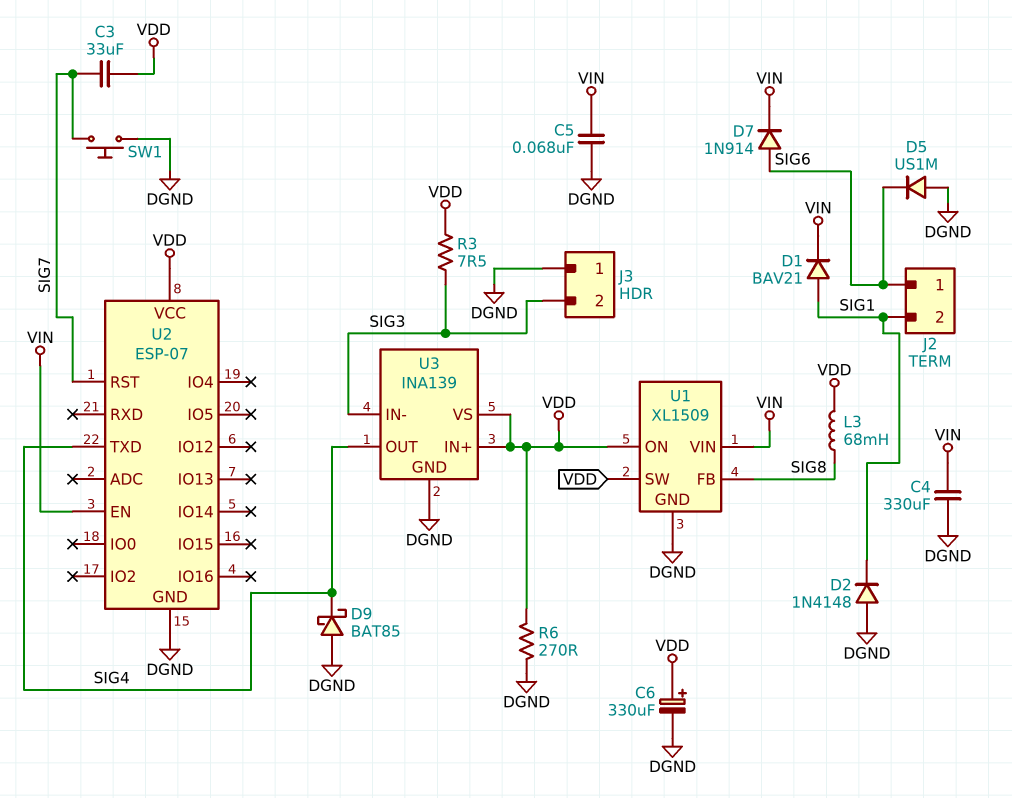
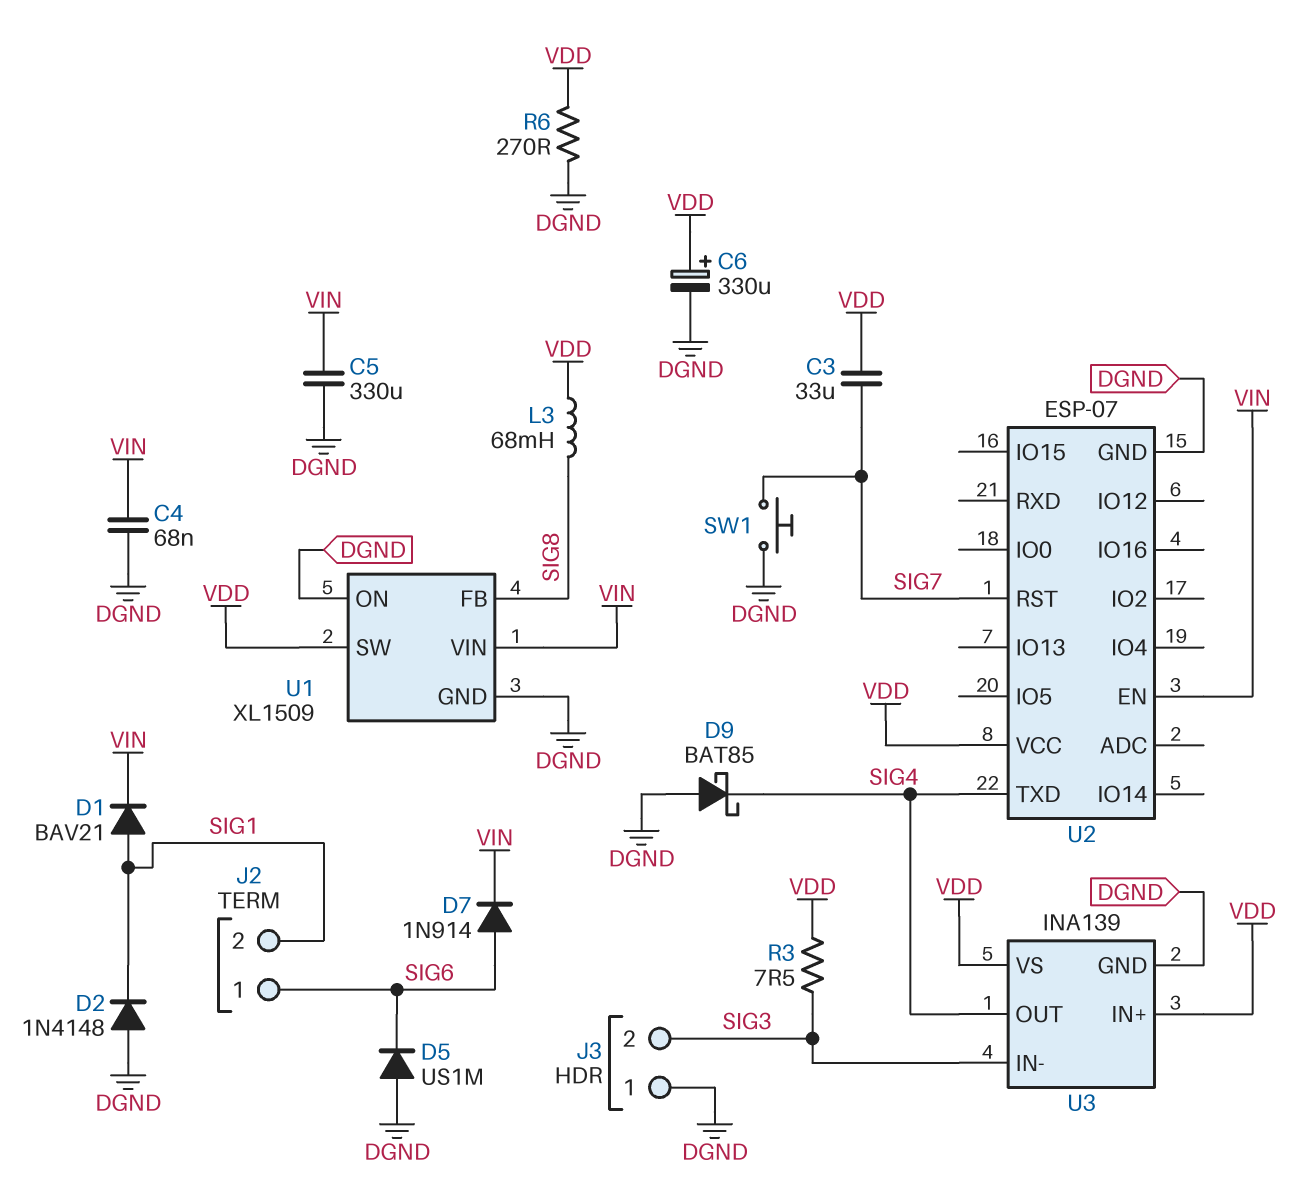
C4: 330uF (DGND, VIN) -> 68nF (DGND, VIN)
C5: 68nF (DGND, VIN) -> 330uF (DGND, VIN)
U1 pin ON: VDD -> DGND

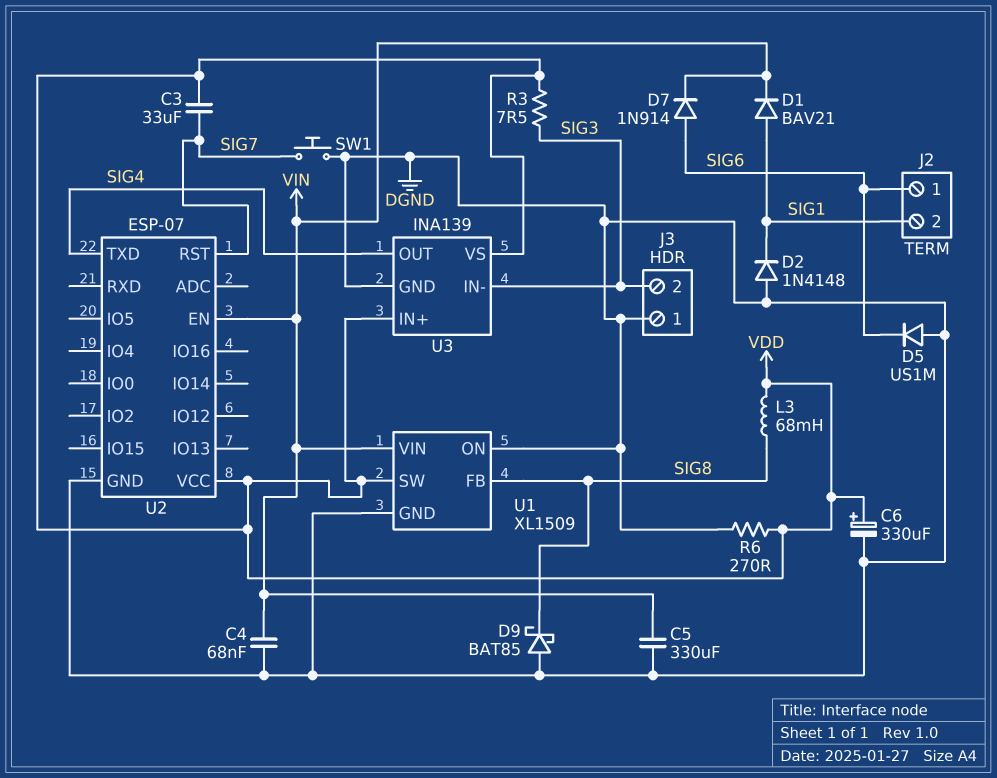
D9: schottky BAT85 (A DGND, K SIG4) -> schottky BAT85 (A DGND, K SIG8)

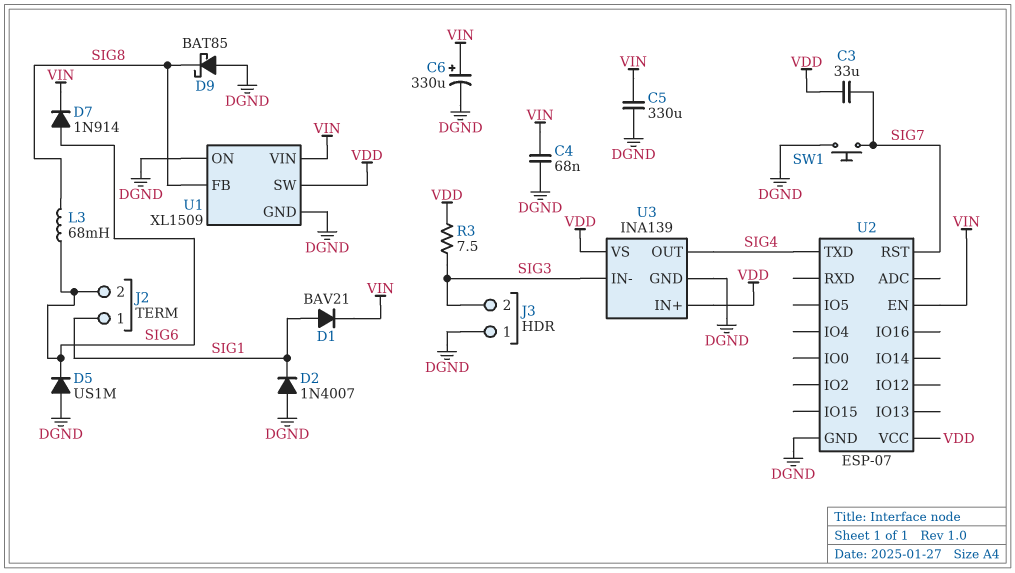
C6: 330uF (plus VDD, minus DGND) -> 330uF (plus VIN, minus DGND)
D2: diode 1N4148 (A DGND, K SIG1) -> diode 1N4007 (A DGND, K SIG1)
J2 pin 1: SIG6 -> SIG1
J2 pin 2: SIG1 -> SIG6
L3: 68mH (SIG8, VDD) -> 68mH (SIG6, SIG8)
R6: 270 (DGND, VDD) -> none

